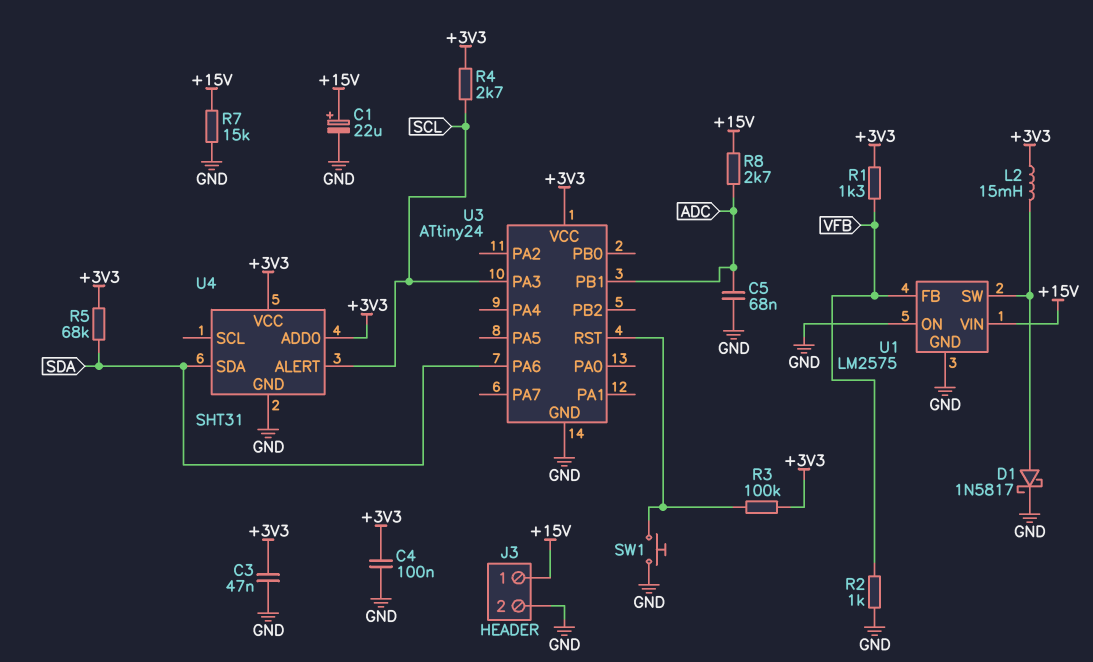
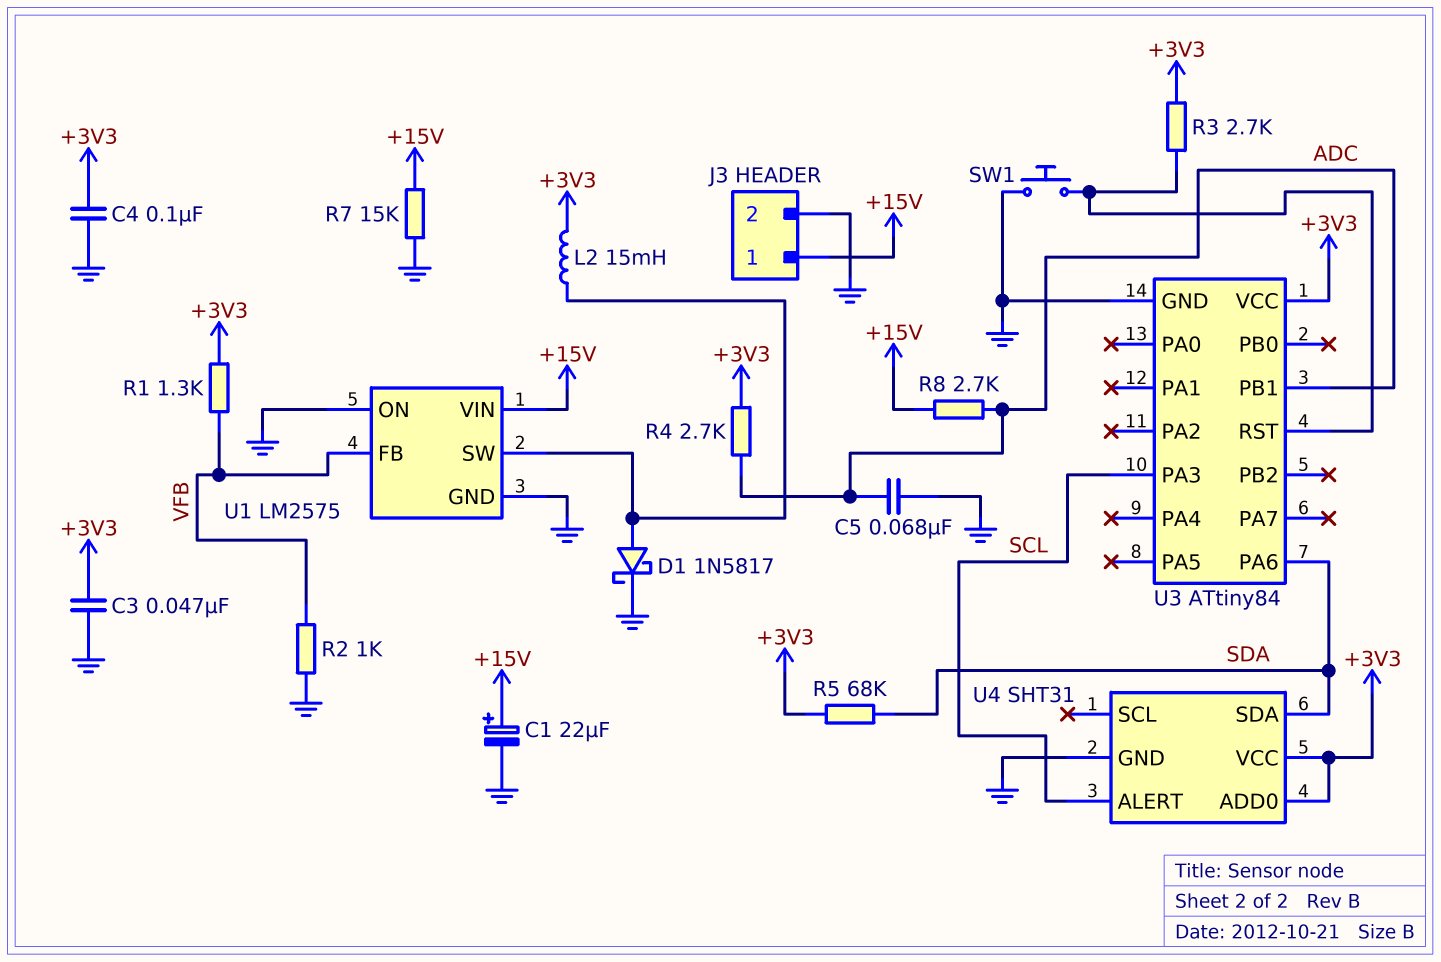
R3: 100k (+3V3, U3/RST) -> 2.7k (+3V3, U3/RST)
R4: 2.7k (+3V3, SCL) -> 2.7k (+3V3, ADC)
U3: ATtiny24 -> ATtiny84

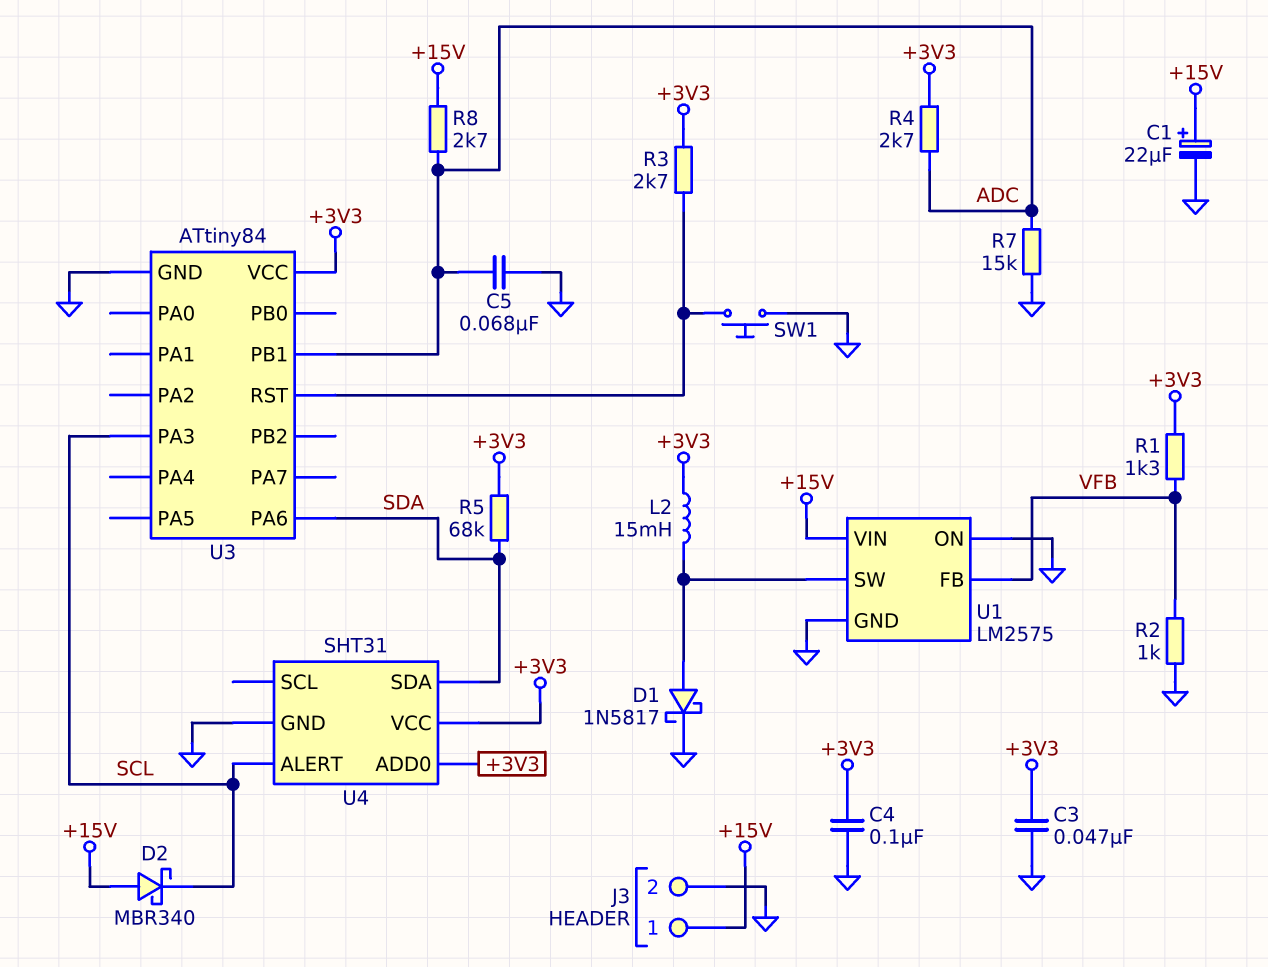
D2: none -> schottky MBR340 (A +15V, K SCL)
R7: 15k (+15V, GND) -> 15k (ADC, GND)

